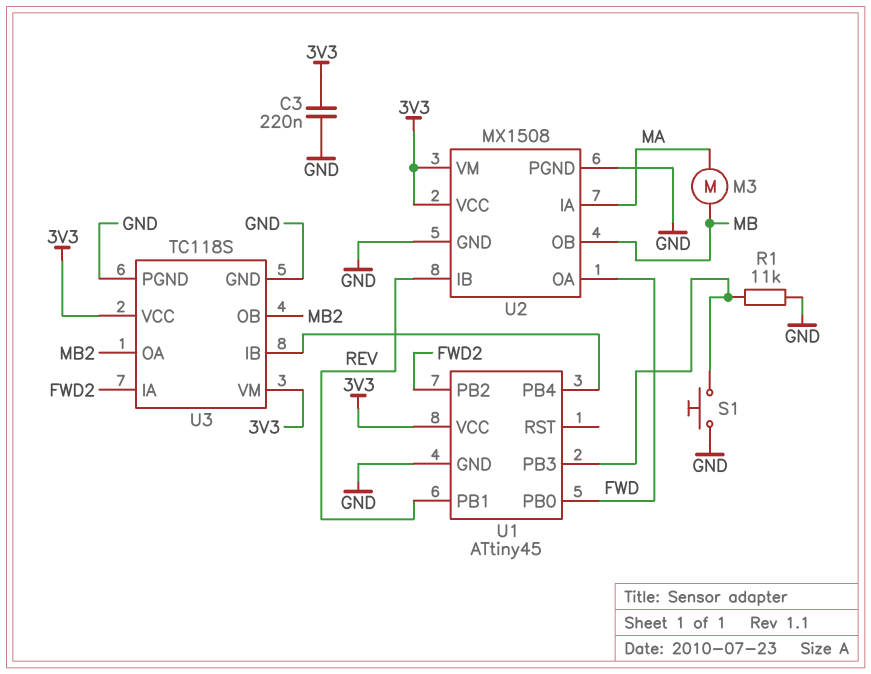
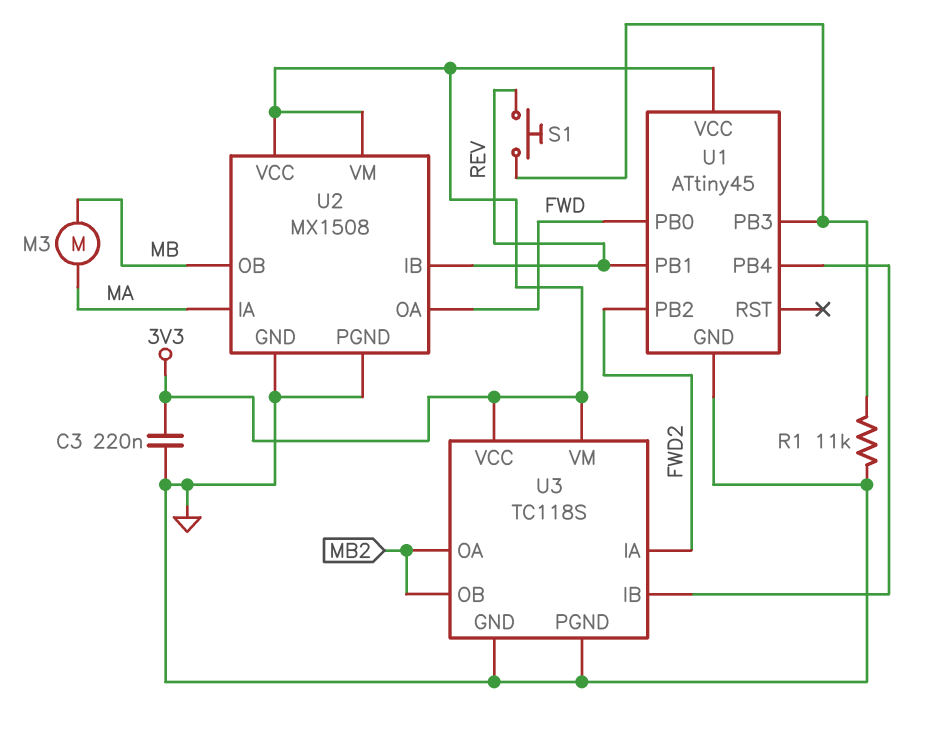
S1: button (GND, U1/PB3) -> button (REV, U1/PB3)

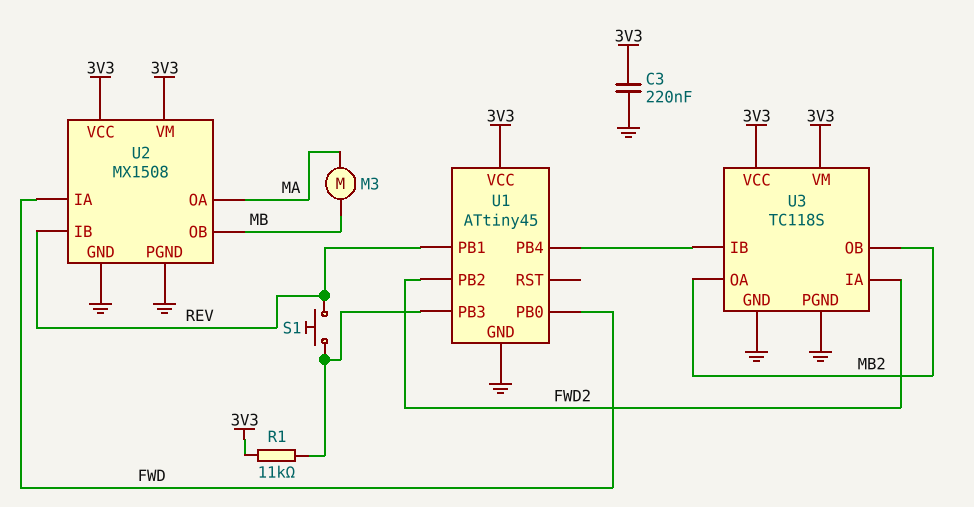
R1: 11k (GND, U1/PB3) -> 11k (3V3, U1/PB3)
U2 pin IA: MA -> FWD
U2 pin OA: FWD -> MA

